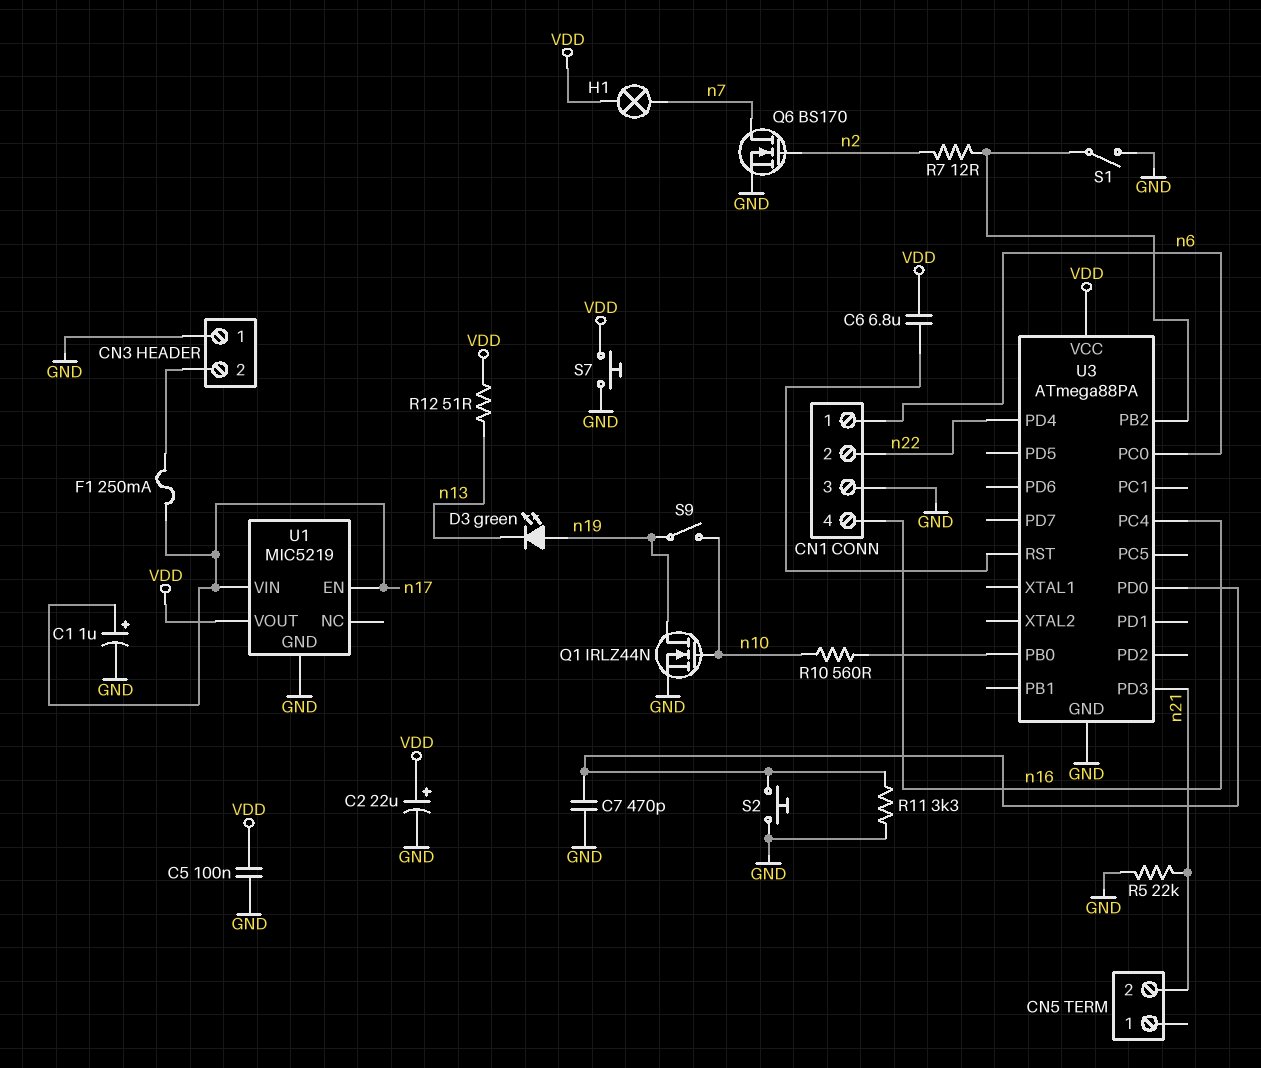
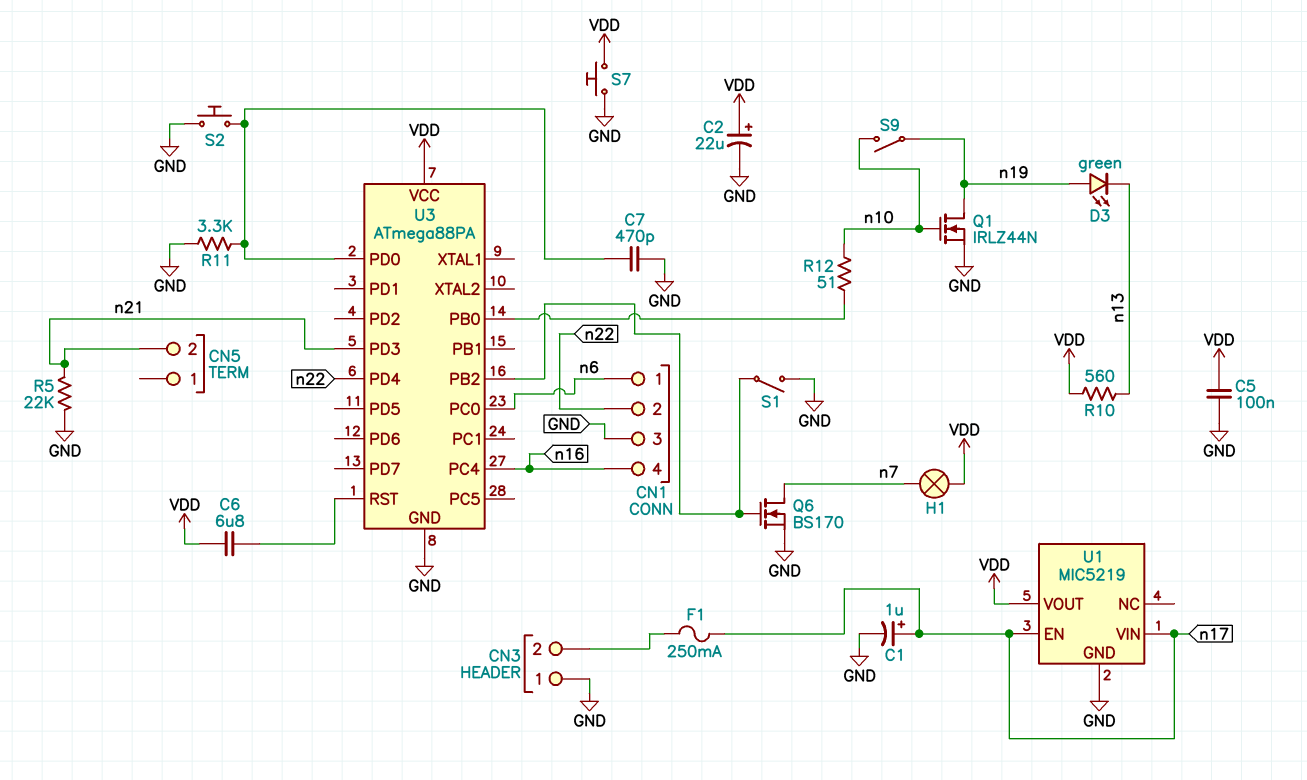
Q6: NMOS BS170 (G n2, D n7, S GND) -> NMOS BS170 (G U3/PB2, D n7, S GND)
R7: 12 (U3/PB2, n2) -> none
R10: 560 (U3/PB0, n10) -> 560 (VDD, n13)
R12: 51 (VDD, n13) -> 51 (U3/PB0, n10)

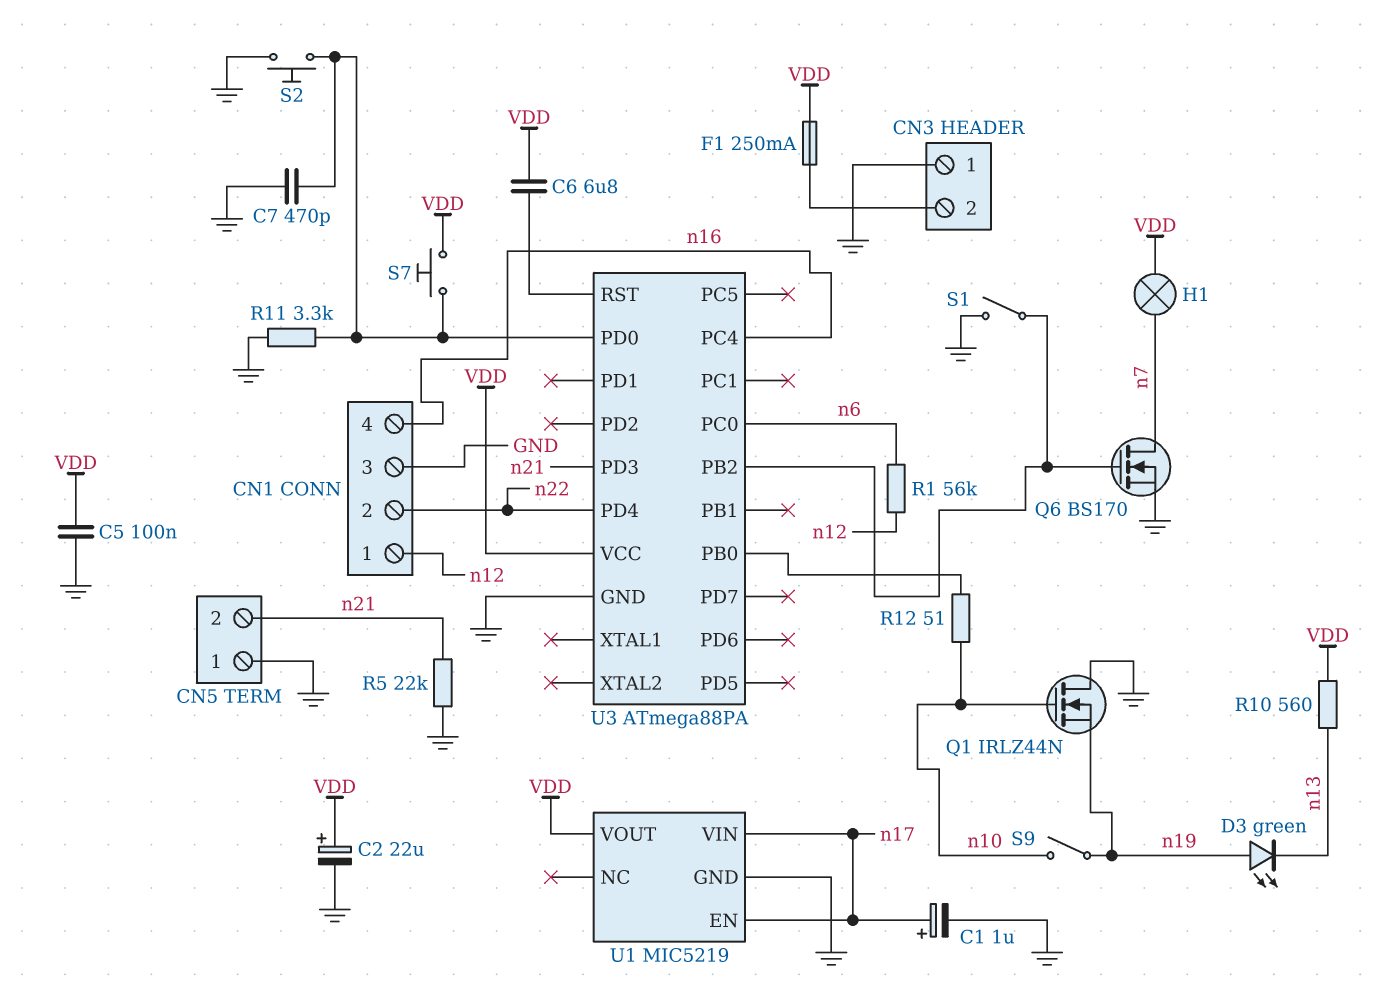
CN1 pin 1: n6 -> n12
CN5 pin 1: none -> GND
F1: 250mA (CN3/2, n17) -> 250mA (CN3/2, VDD)
Q1: NMOS IRLZ44N (G n10, D n19, S GND) -> NMOS IRLZ44N (G n10, D GND, S n19)
R1: none -> 56k (n6, n12)
S7: button (GND, VDD) -> button (U3/PD0, VDD)

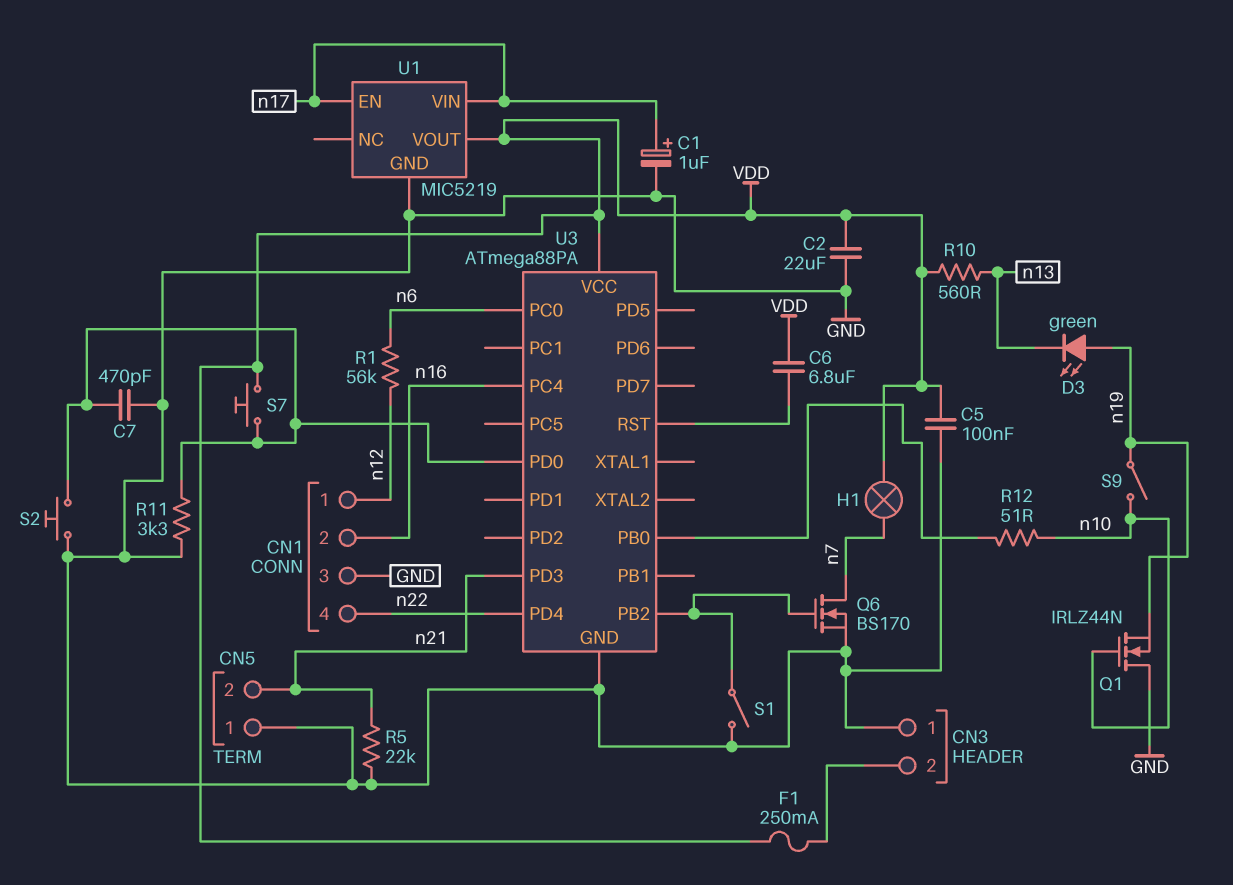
C2: 22uF (plus VDD, minus GND) -> 22uF (GND, VDD)
CN1 pin 2: n22 -> n16
CN1 pin 4: n16 -> n22

